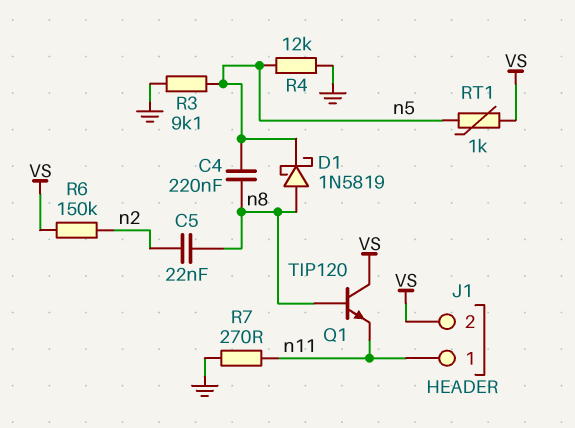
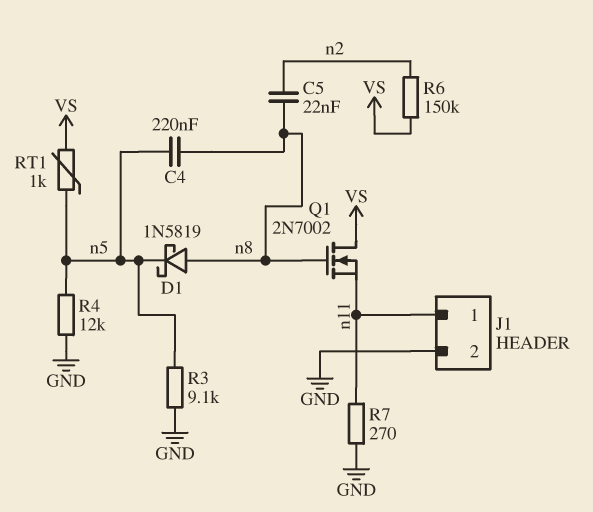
J1 pin 2: VS -> GND
Q1: NPN TIP120 (B n8, C VS, E n11) -> NMOS 2N7002 (G n8, D VS, S n11)

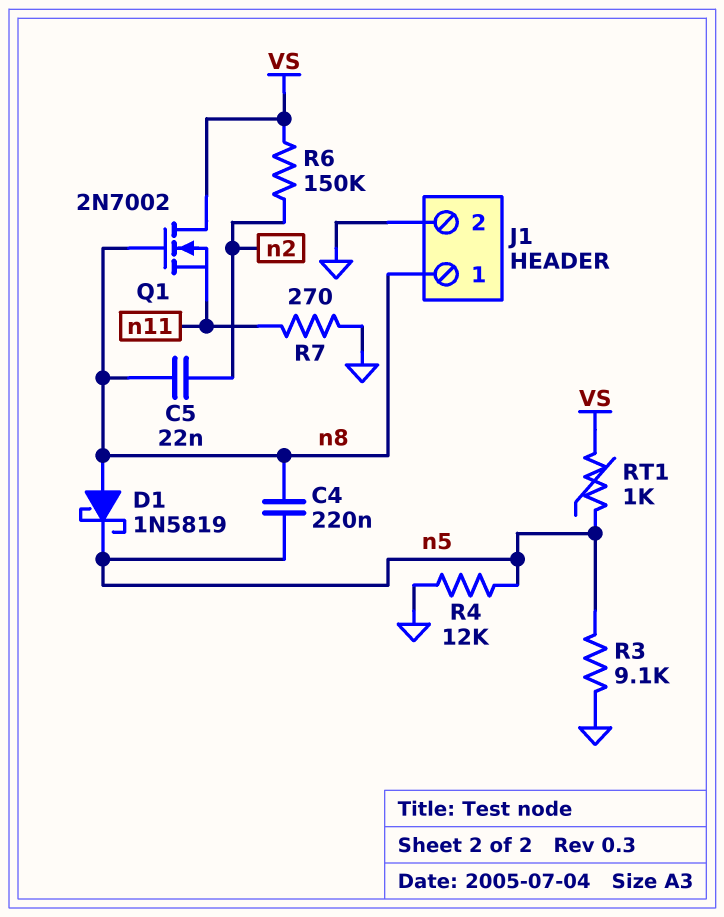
J1 pin 1: n11 -> n8

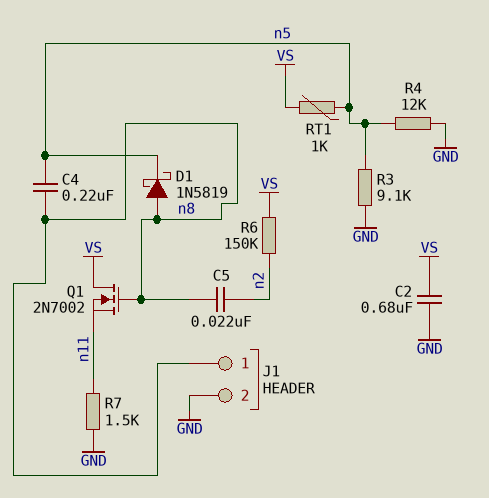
C2: none -> 680nF (GND, VS)
R7: 270 (GND, n11) -> 1.5k (GND, n11)

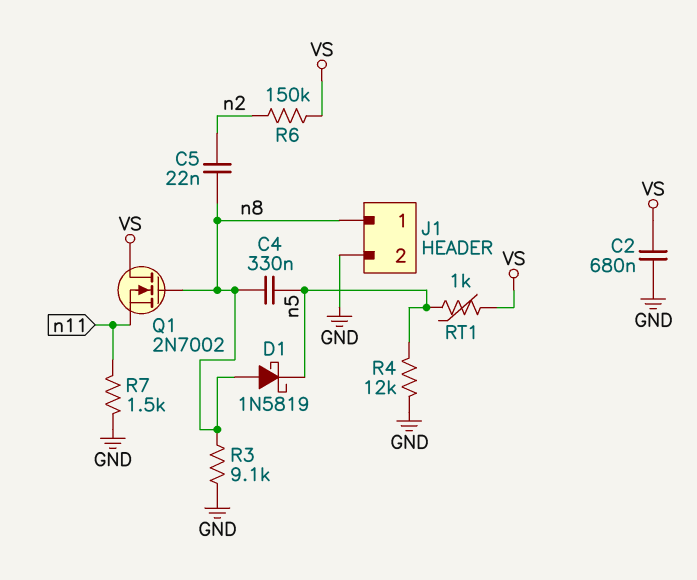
C4: 220nF (n5, n8) -> 330nF (n5, n8)
R3: 9.1k (GND, n5) -> 9.1k (GND, n8)

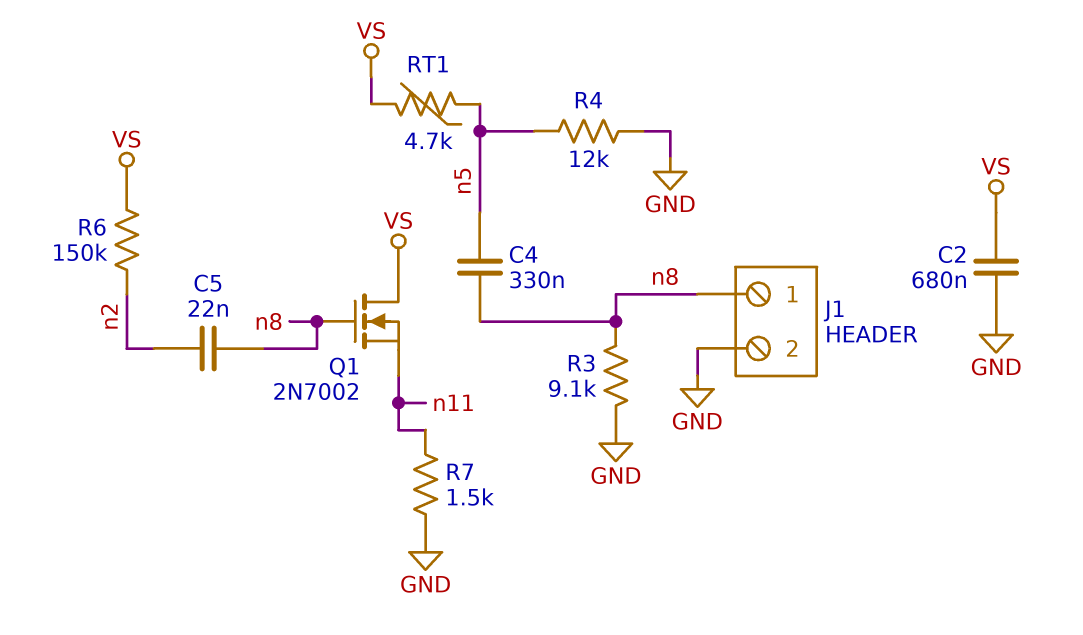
D1: schottky 1N5819 (A n8, K n5) -> none
RT1: 1k (VS, n5) -> 4.7k (VS, n5)

